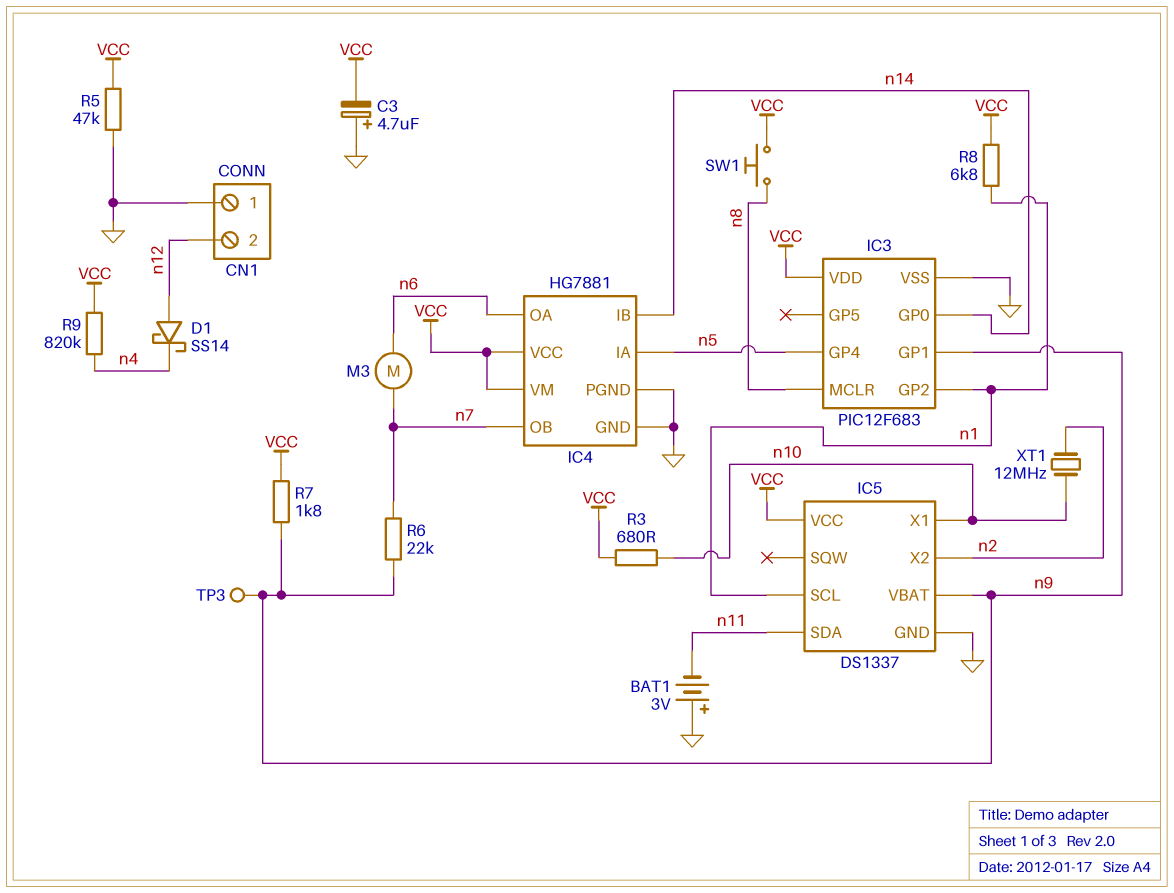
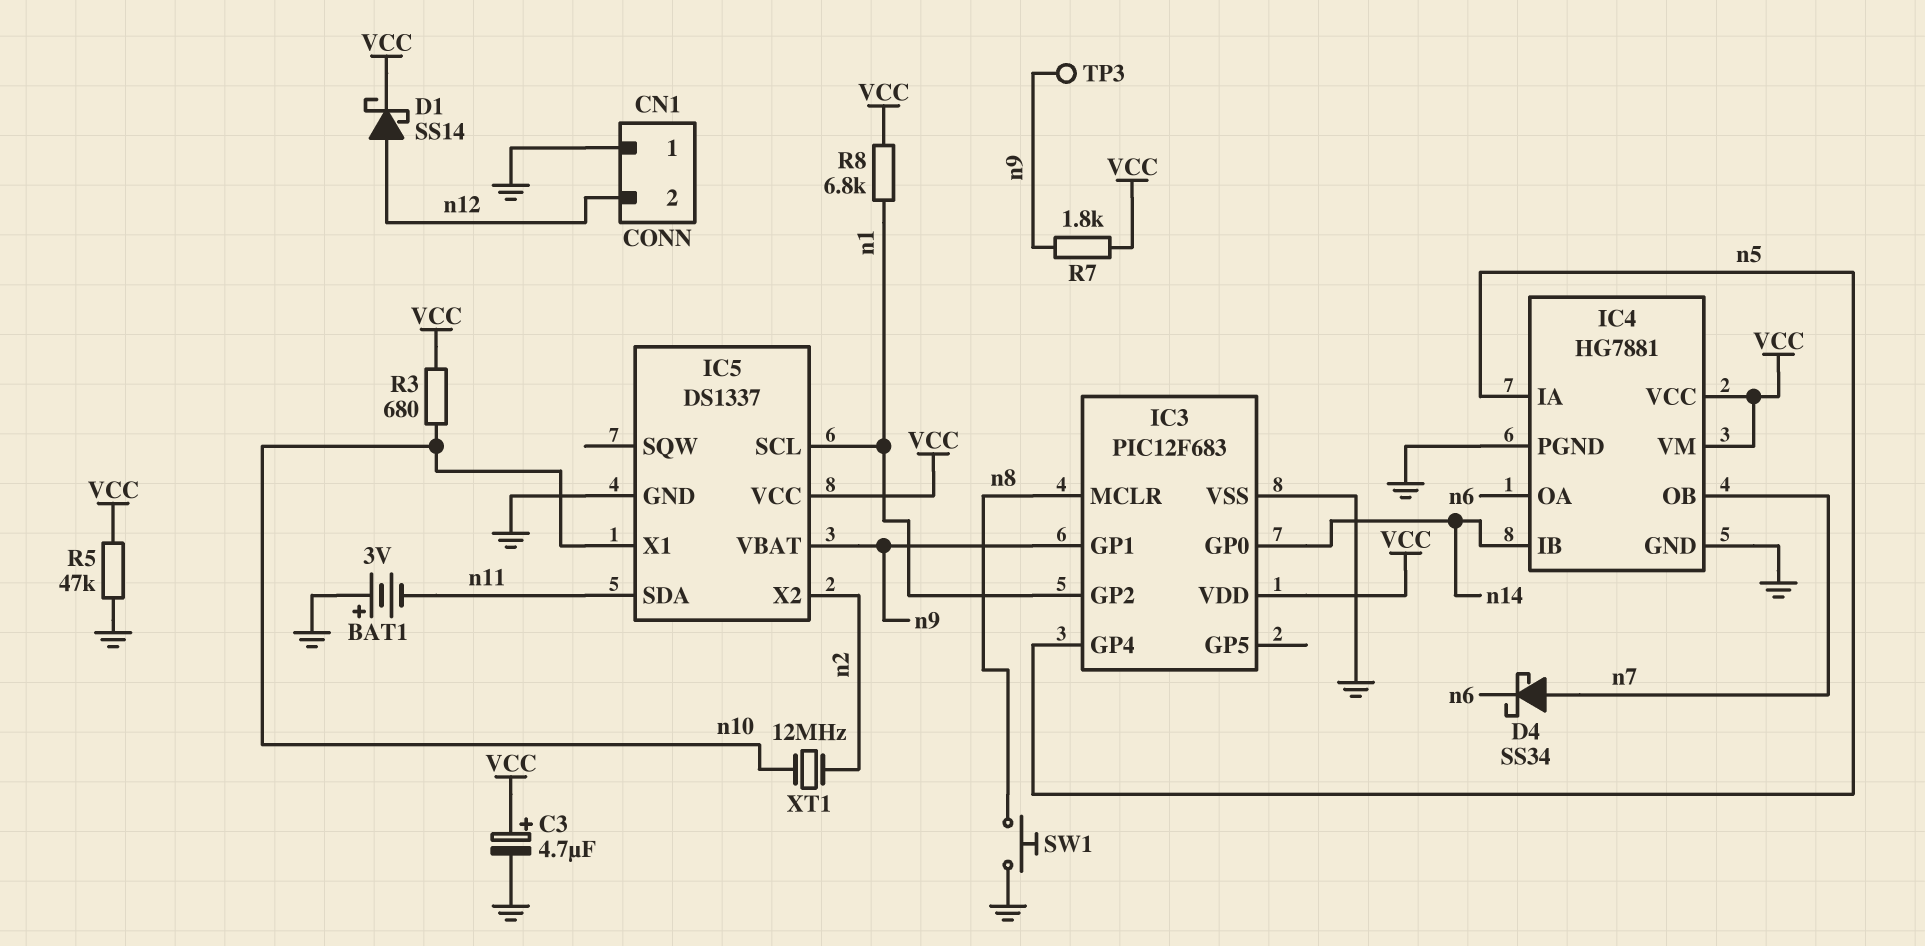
C3: 4.7uF (plus GND, minus VCC) -> 4.7uF (plus VCC, minus GND)
D1: schottky SS14 (A n12, K n4) -> schottky SS14 (A n12, K VCC)
D4: none -> schottky SS34 (A n7, K n6)
M3: motor (n6, n7) -> none
R6: 22k (n7, n9) -> none
R9: 820k (VCC, n4) -> none
SW1: button (VCC, n8) -> button (GND, n8)

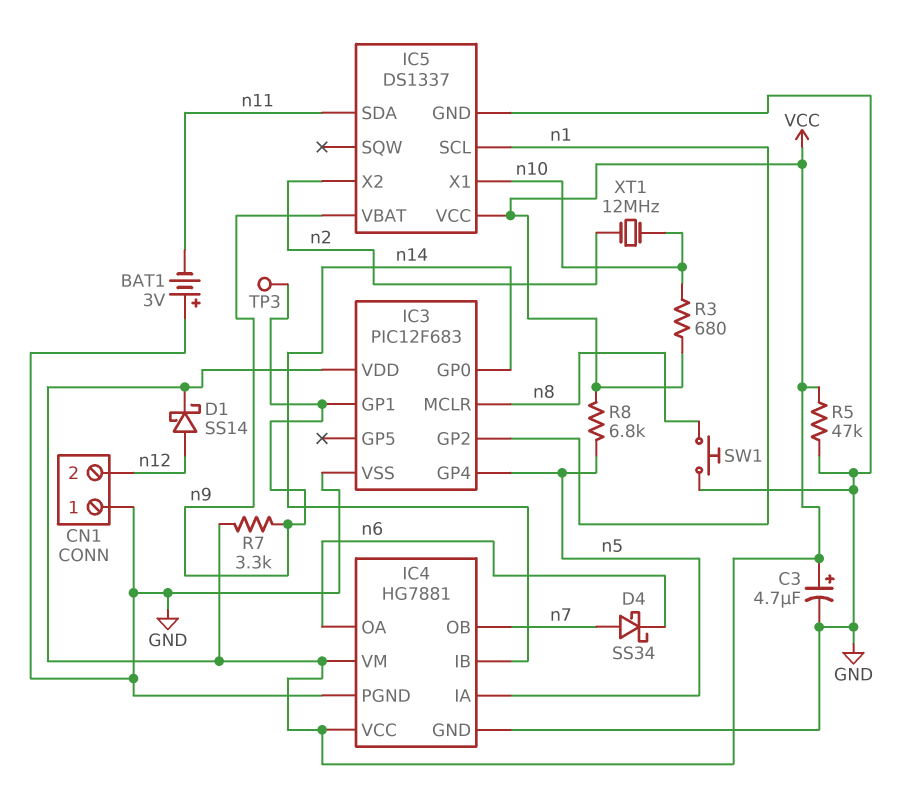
R7: 1.8k (VCC, n9) -> 3.3k (VCC, n9)
R8: 6.8k (VCC, n1) -> 6.8k (VCC, n5)

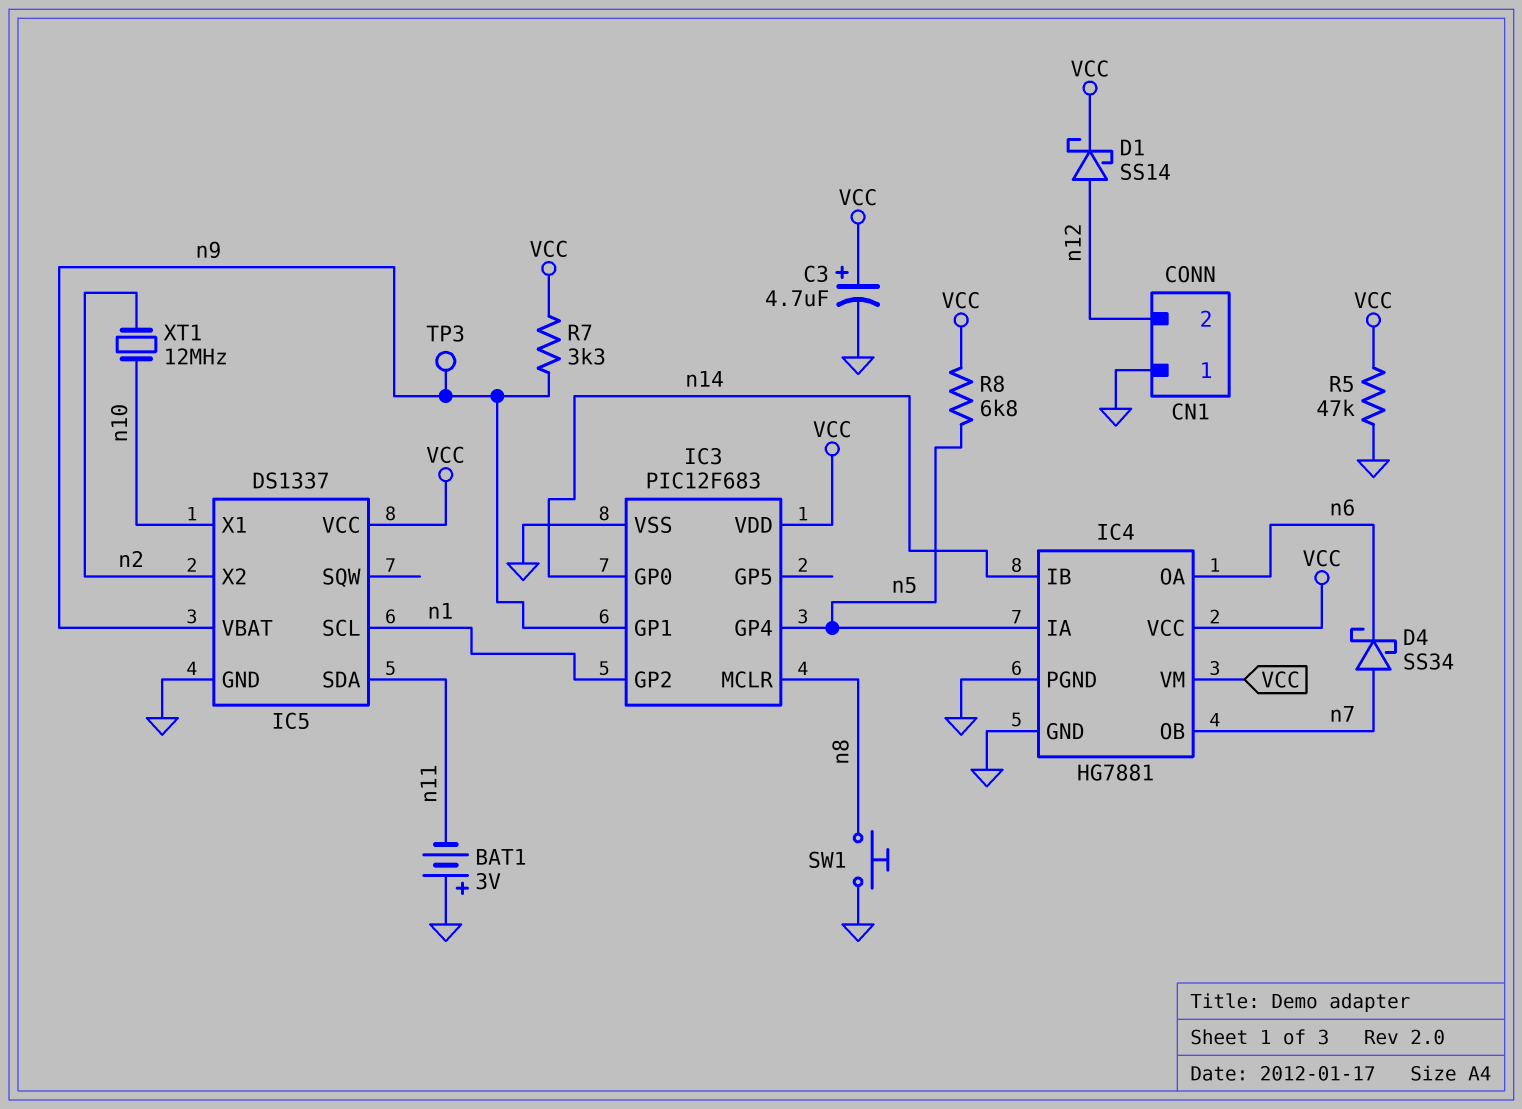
R3: 680 (VCC, n10) -> none

